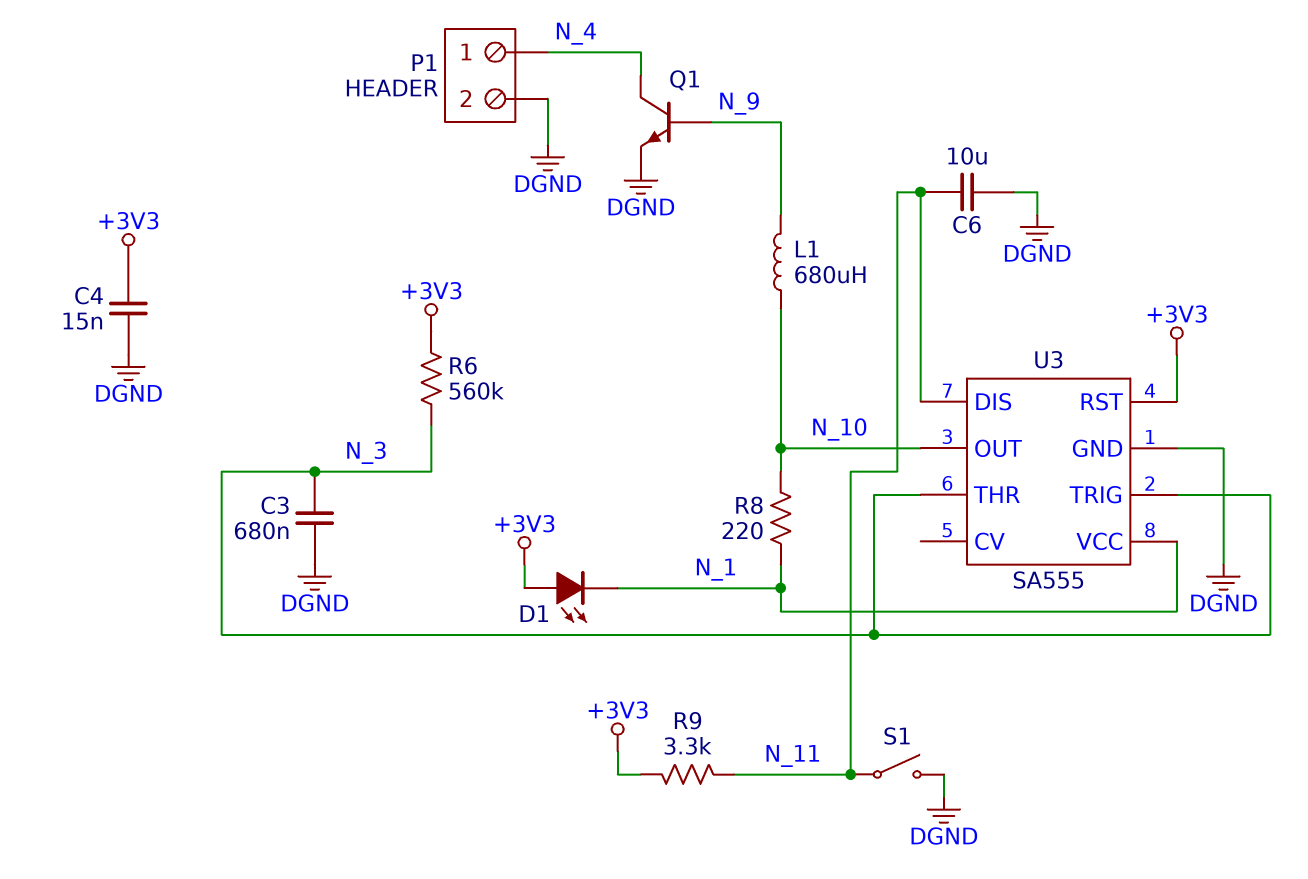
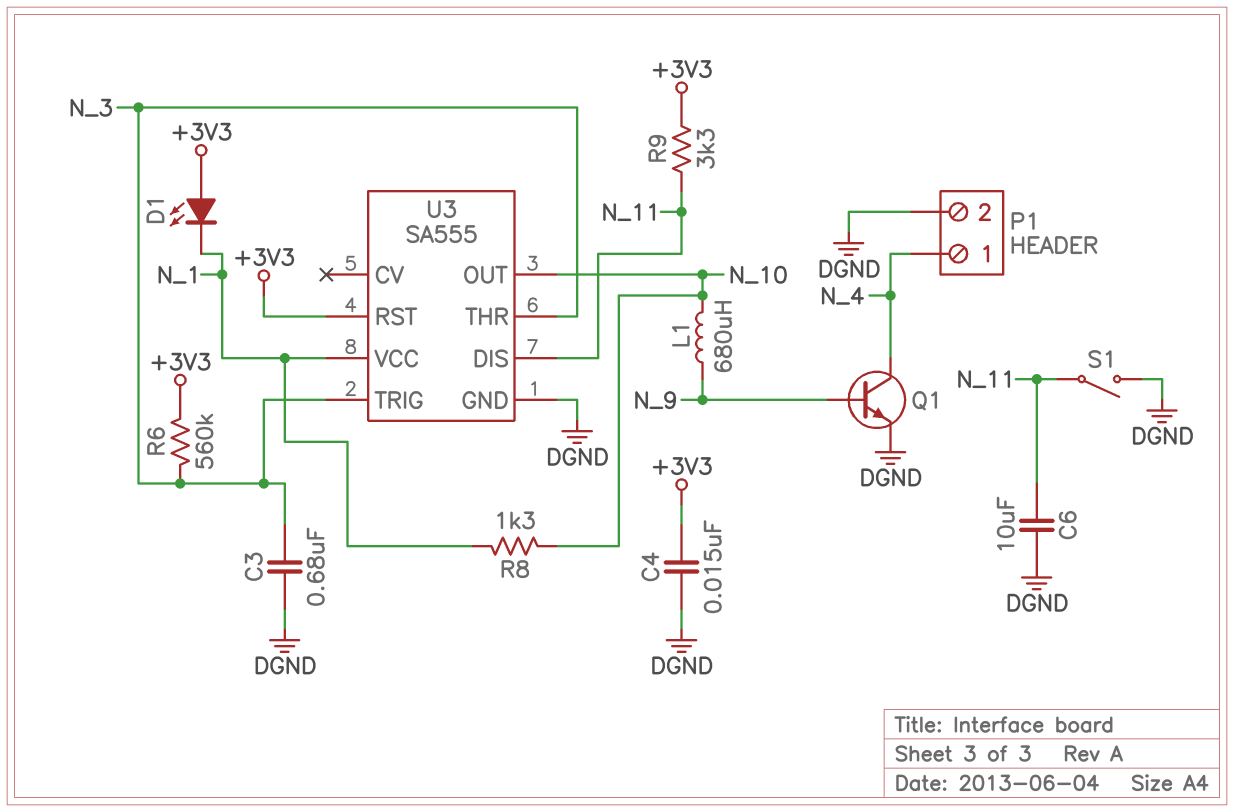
R8: 220 (N_1, N_10) -> 1.3k (N_1, N_10)

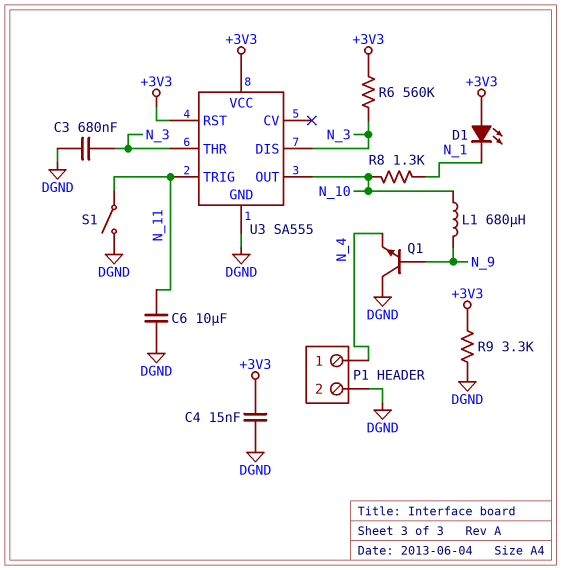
Q1: NPN (B N_9, C N_4, E DGND) -> NPN (B N_9, C DGND, E N_4)
R9: 3.3k (+3V3, N_11) -> 3.3k (+3V3, DGND)
U3 pin DIS: N_11 -> N_3
U3 pin TRIG: N_3 -> N_11
U3 pin VCC: N_1 -> +3V3

